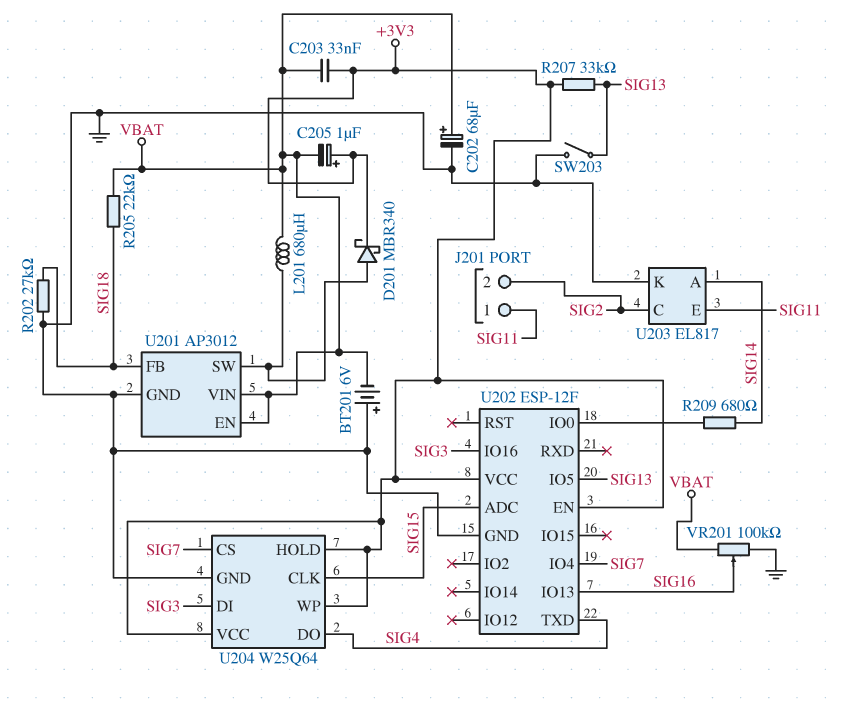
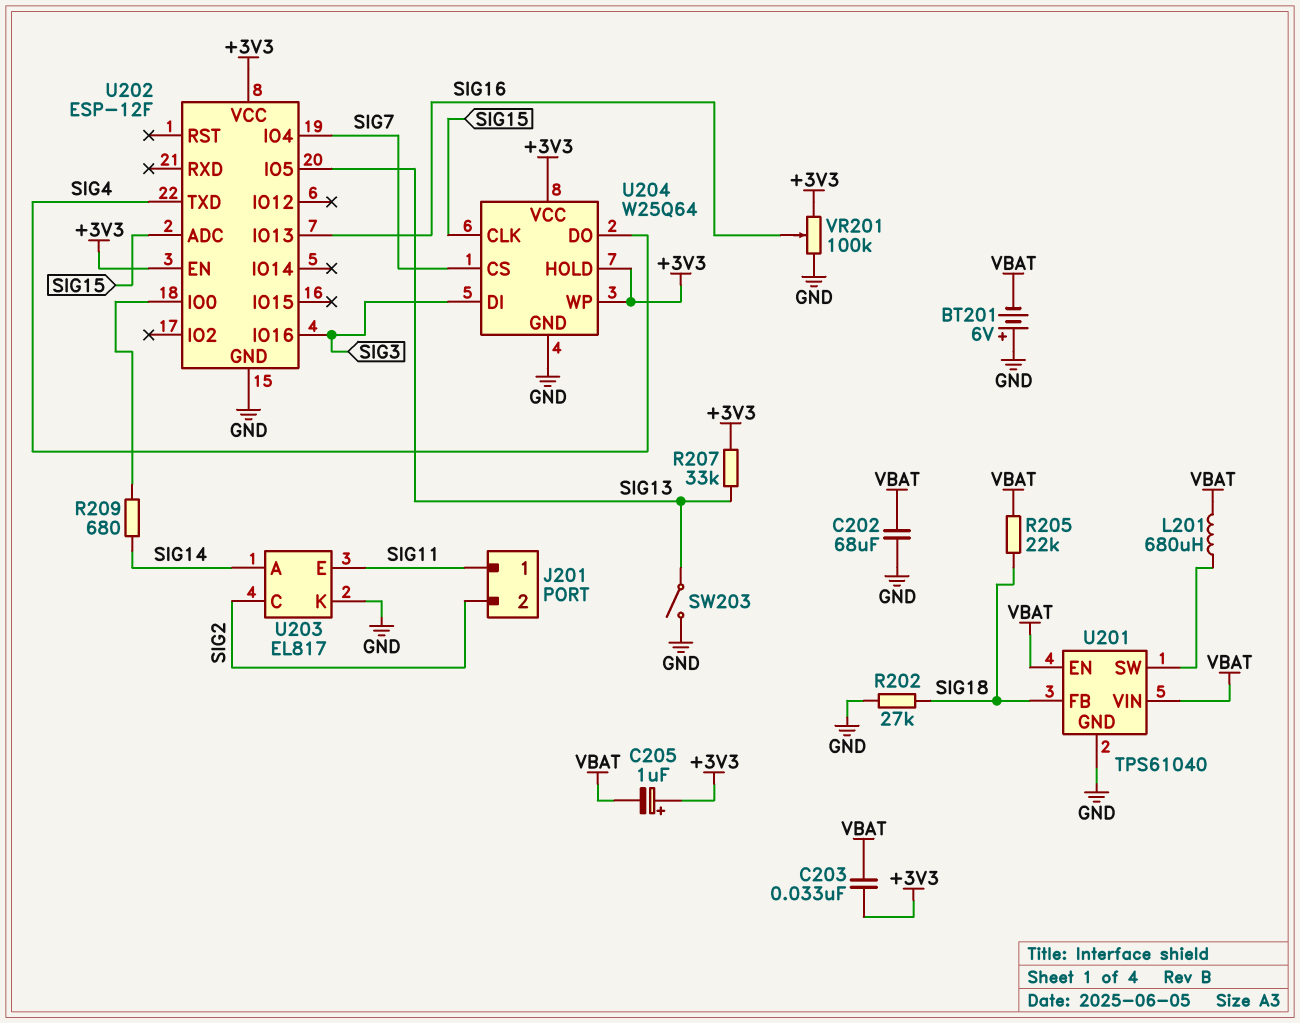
C202: 68uF (plus VBAT, minus GND) -> 68uF (GND, VBAT)
D201: schottky MBR340 (A U201/SW, K +3V3) -> none
U201: AP3012 -> TPS61040
VR201: 100k (GND, VBAT, wiper SIG16) -> 100k (+3V3, GND, wiper SIG16)

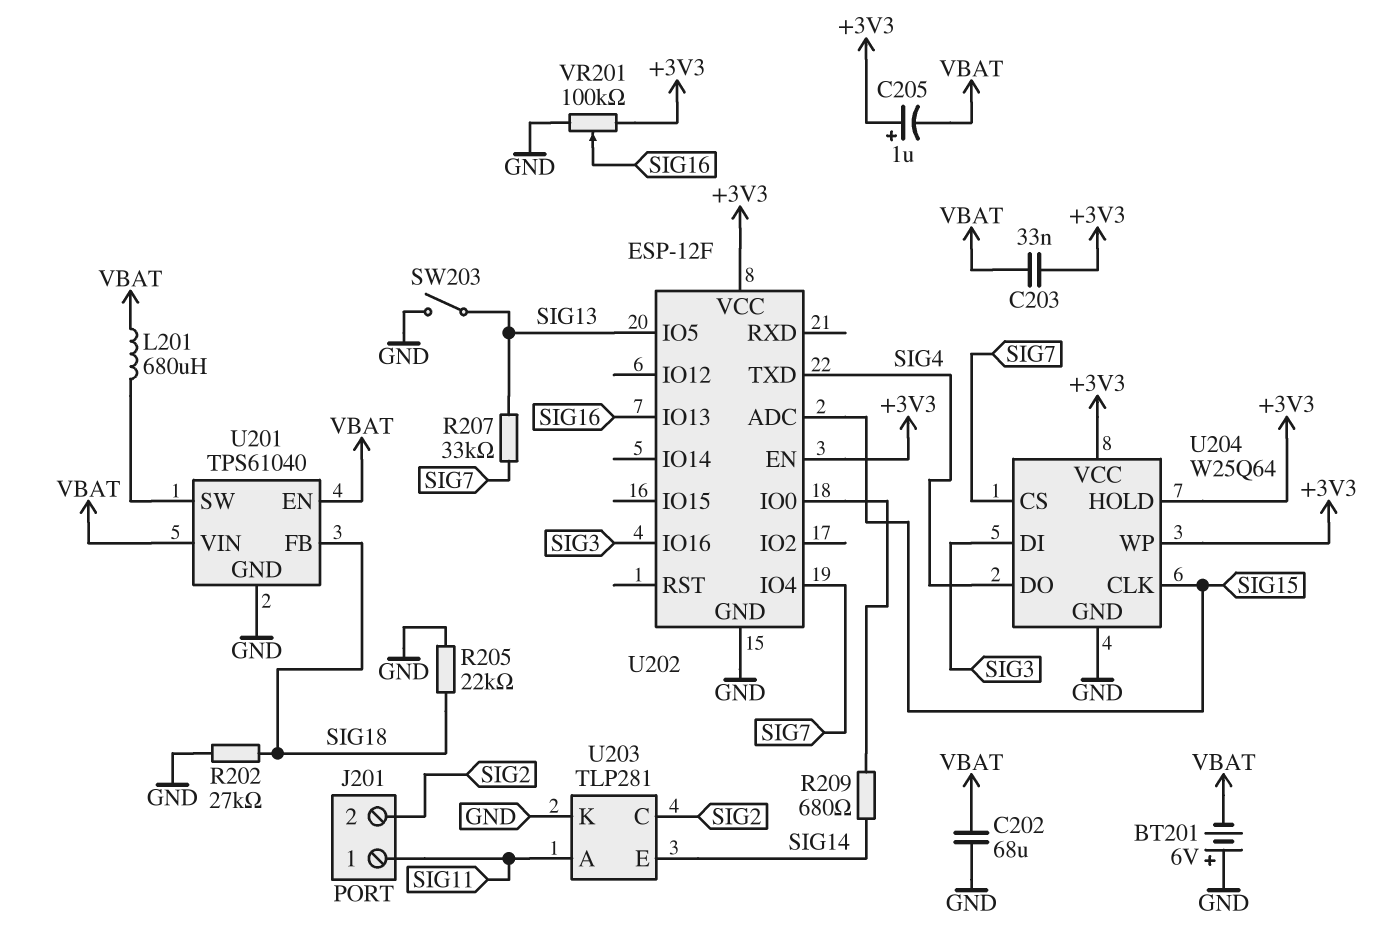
R205: 22k (SIG18, VBAT) -> 22k (GND, SIG18)
R207: 33k (+3V3, SIG13) -> 33k (SIG7, SIG13)
U203: EL817 -> TLP281
U203 pin A: SIG14 -> SIG11
U203 pin E: SIG11 -> SIG14

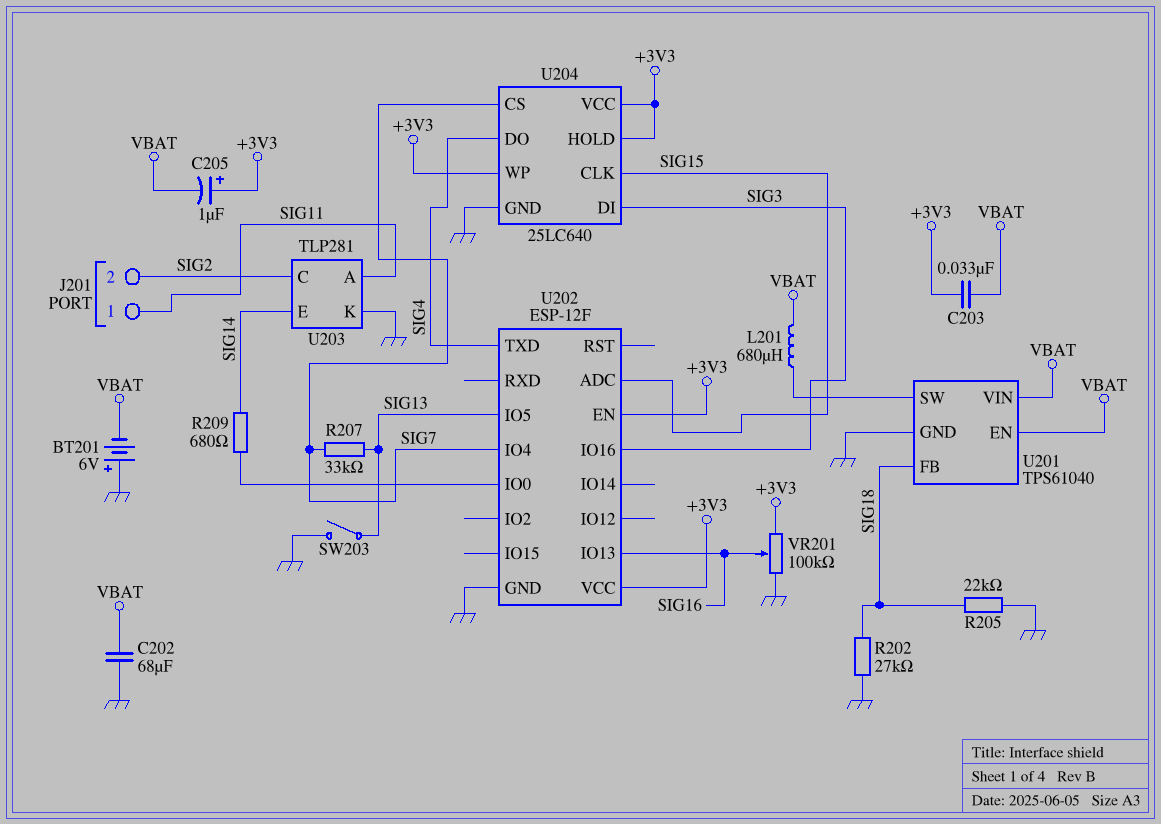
U204: W25Q64 -> 25LC640

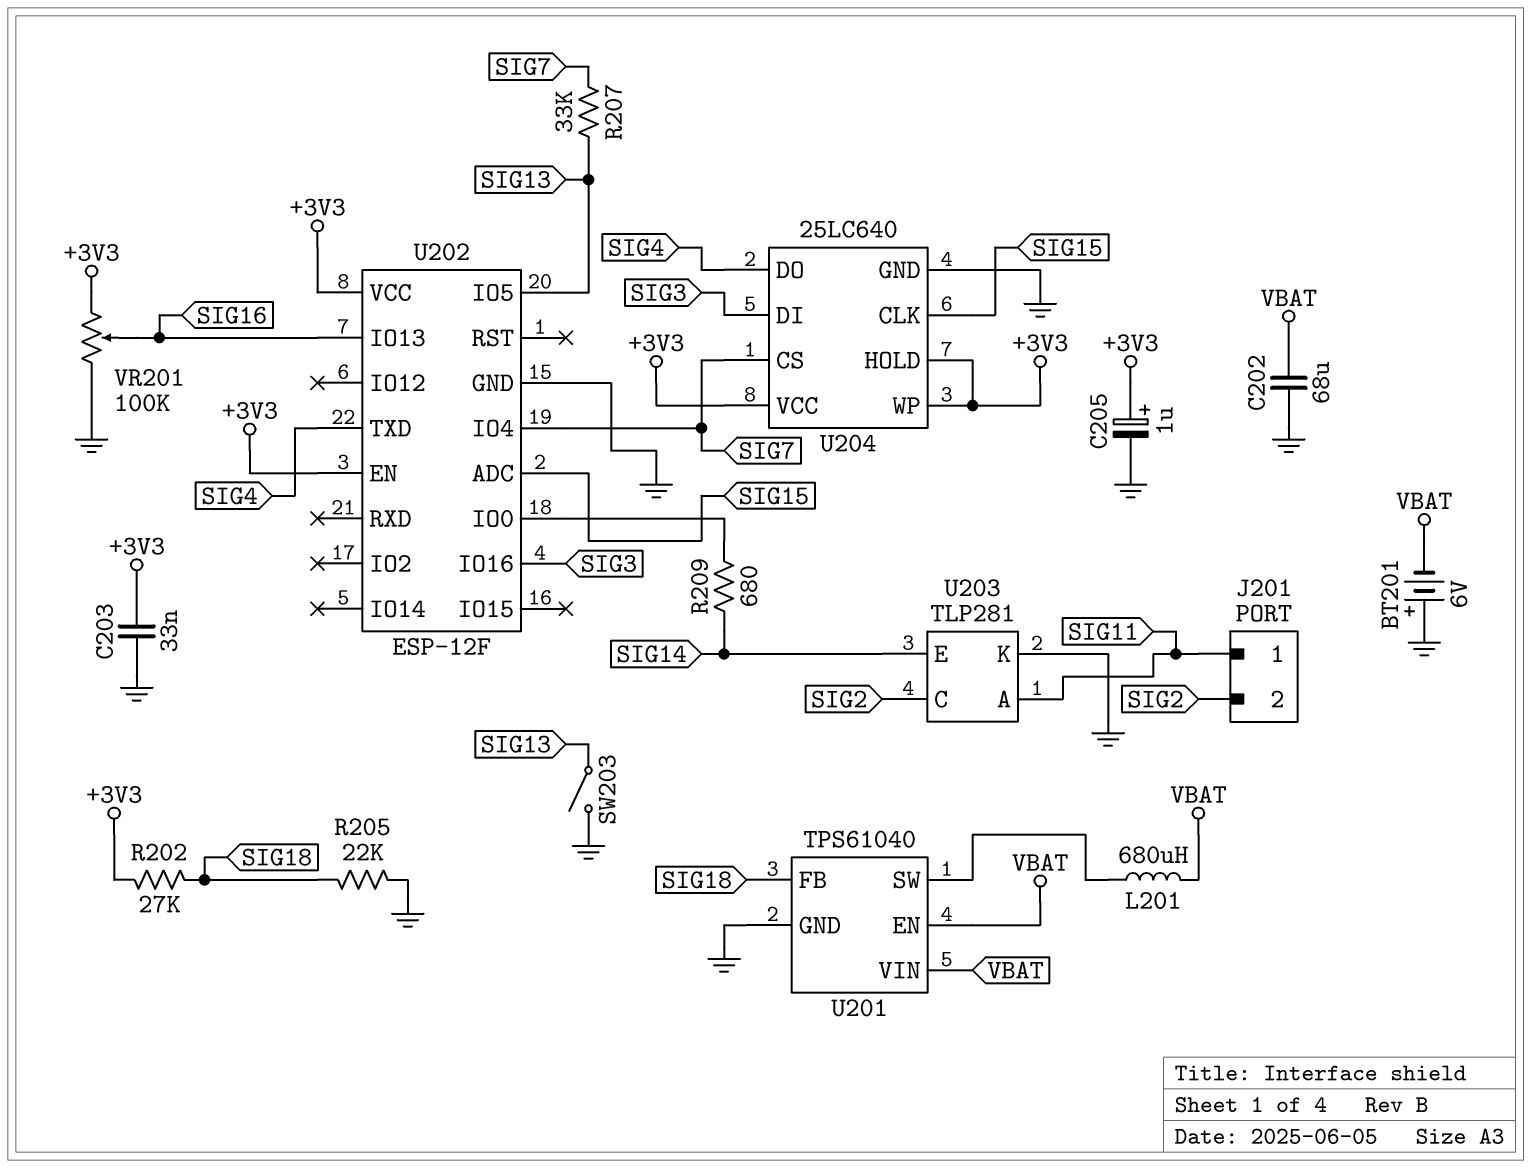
C203: 33nF (+3V3, VBAT) -> 33nF (+3V3, GND)
C205: 1uF (plus +3V3, minus VBAT) -> 1uF (plus +3V3, minus GND)
R202: 27k (GND, SIG18) -> 27k (+3V3, SIG18)

